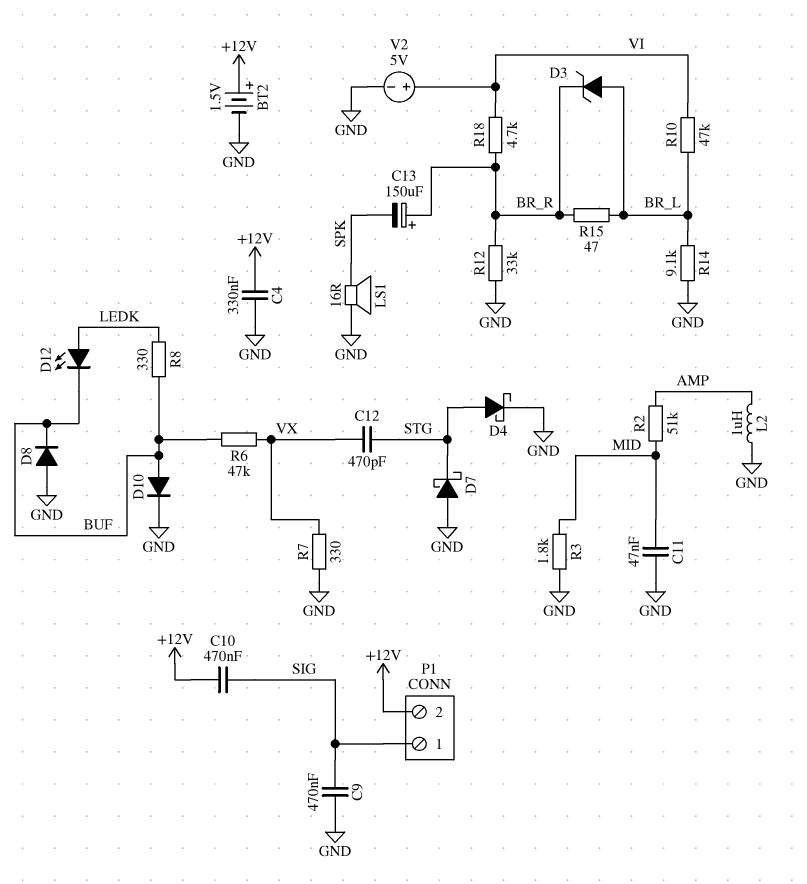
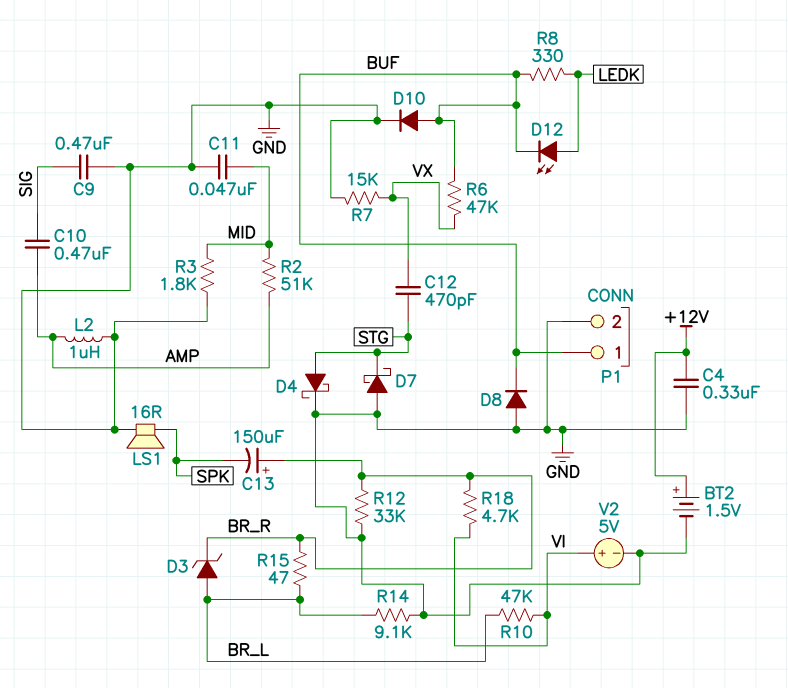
C10: 470nF (+12V, SIG) -> 470nF (AMP, SIG)
P1 pin 1: SIG -> BUF
P1 pin 2: +12V -> GND
R7: 330 (GND, VX) -> 15k (GND, VX)

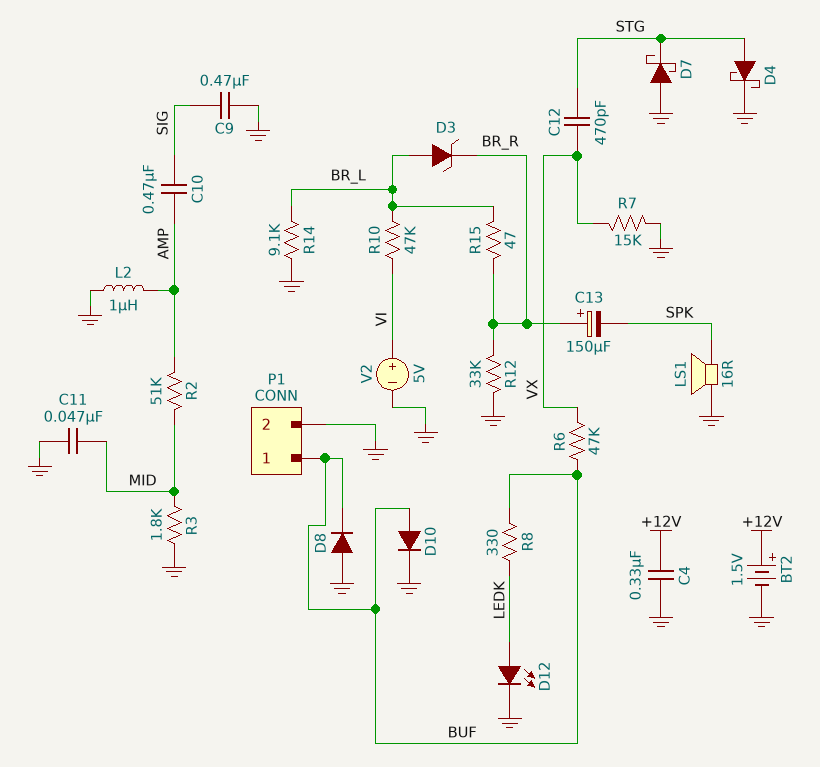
D12: LED (A LEDK, K BUF) -> LED (A LEDK, K GND)
R18: 4.7k (BR_R, VI) -> none

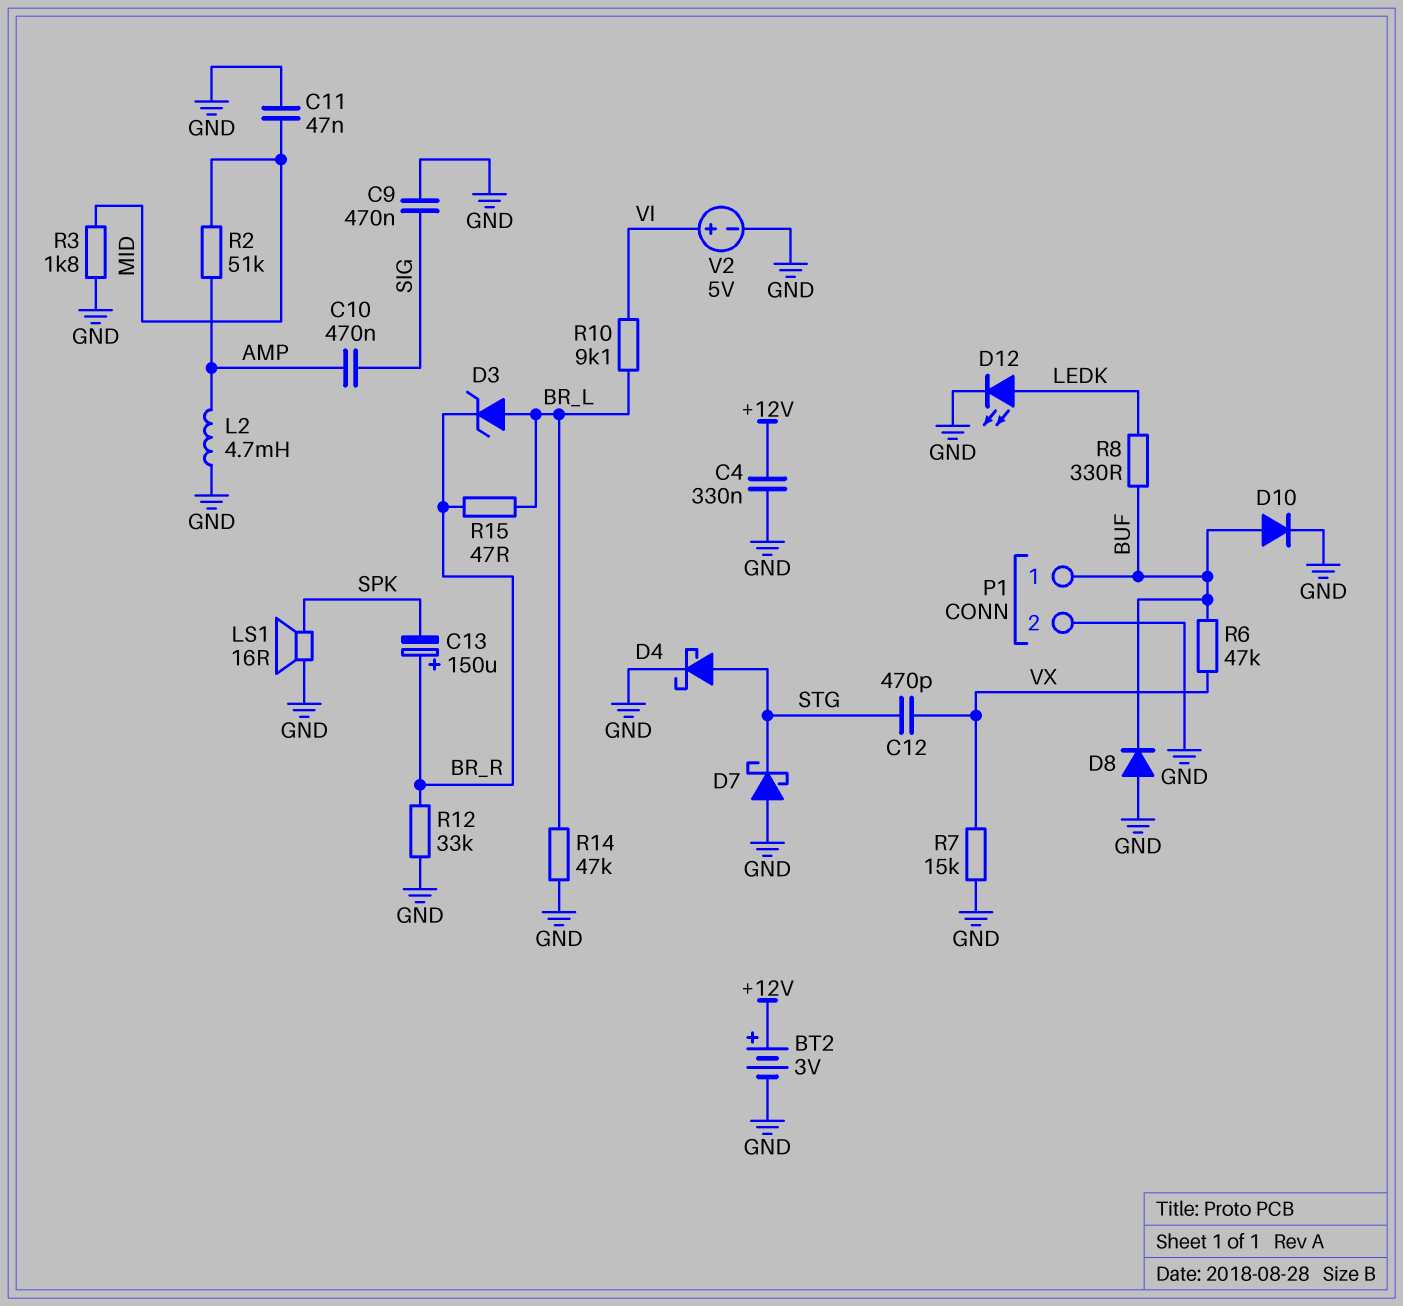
BT2: 1.5V (plus +12V, minus GND) -> 3V (plus +12V, minus GND)
L2: 1uH (AMP, GND) -> 4.7mH (AMP, GND)
R10: 47k (BR_L, VI) -> 9.1k (BR_L, VI)
R14: 9.1k (BR_L, GND) -> 47k (BR_L, GND)

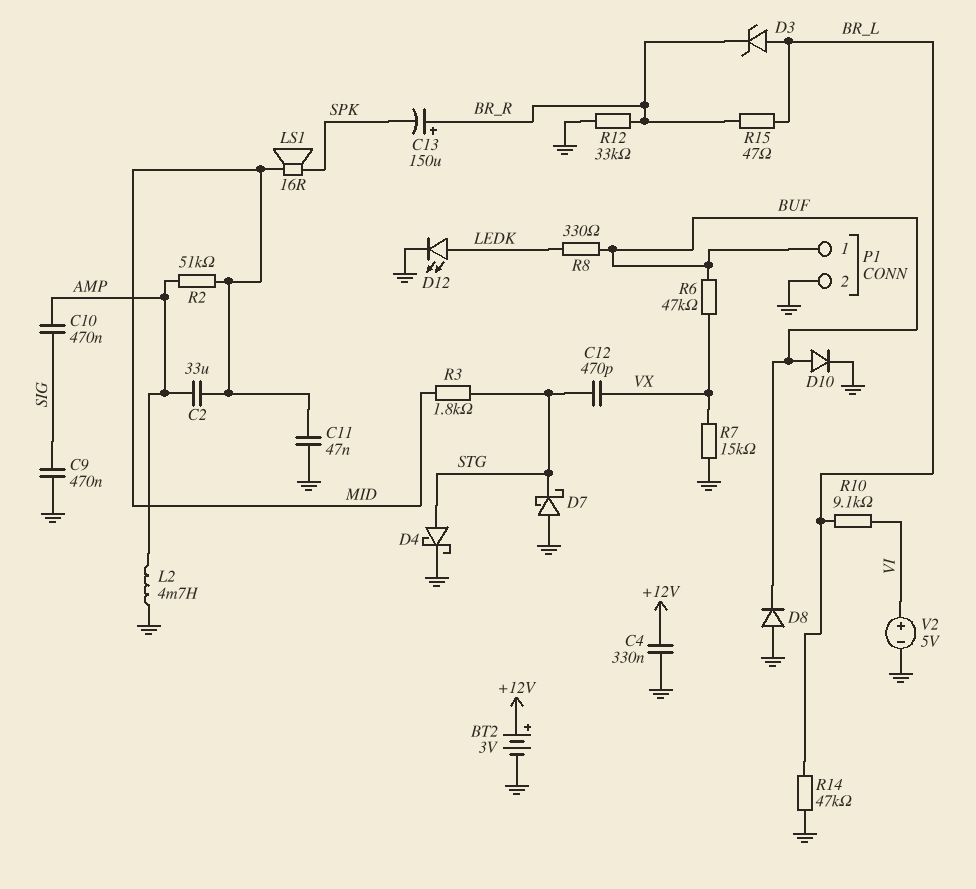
C2: none -> 33uF (AMP, MID)
LS1: speaker 16R (GND, SPK) -> speaker 16R (MID, SPK)
R3: 1.8k (GND, MID) -> 1.8k (MID, STG)

